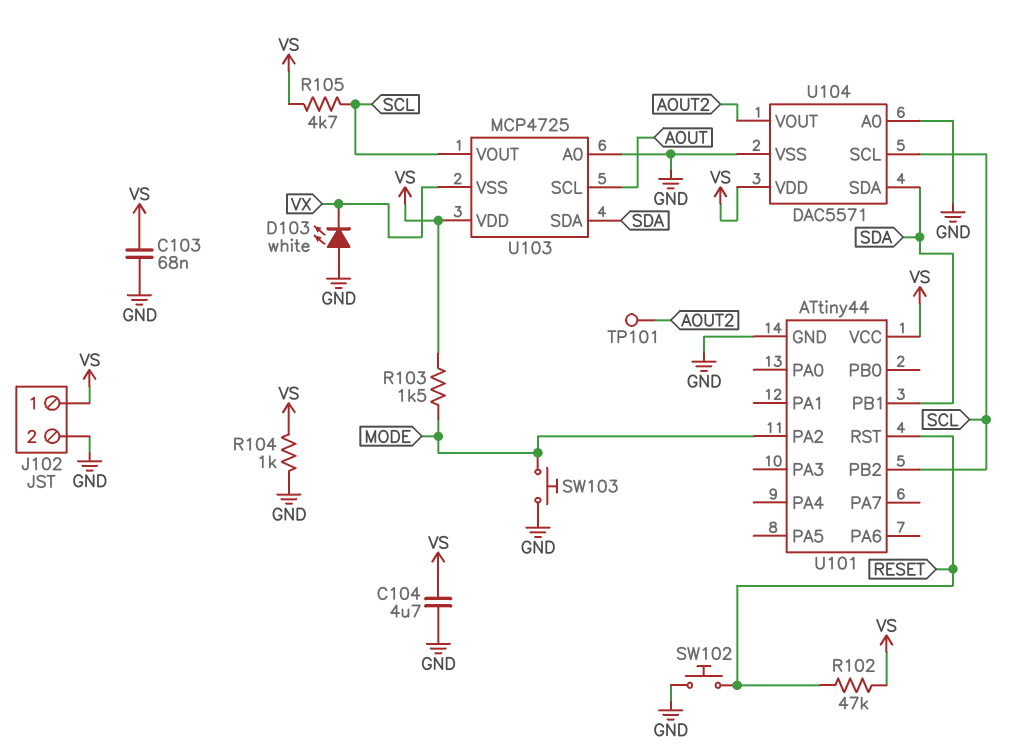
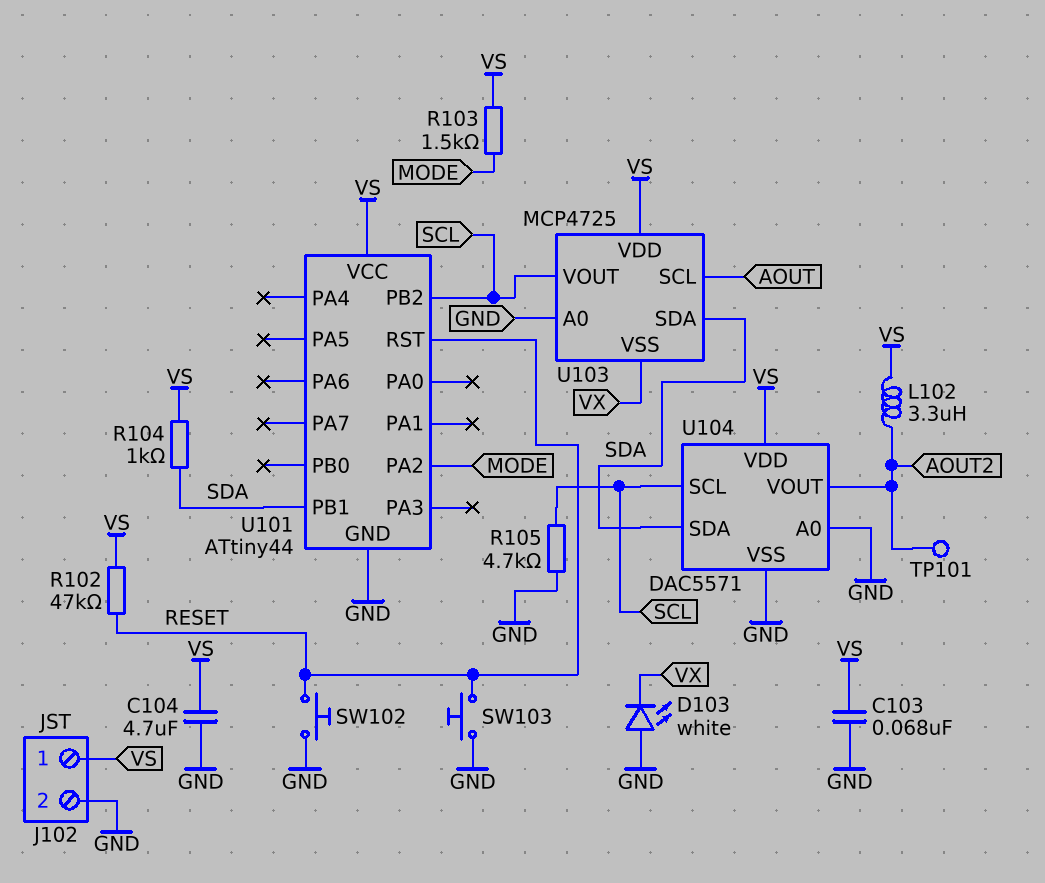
L102: none -> 3.3uH (AOUT2, VS)
R104: 1k (GND, VS) -> 1k (SDA, VS)
R105: 4.7k (SCL, VS) -> 4.7k (GND, SCL)
SW103: button (GND, MODE) -> button (GND, RESET)

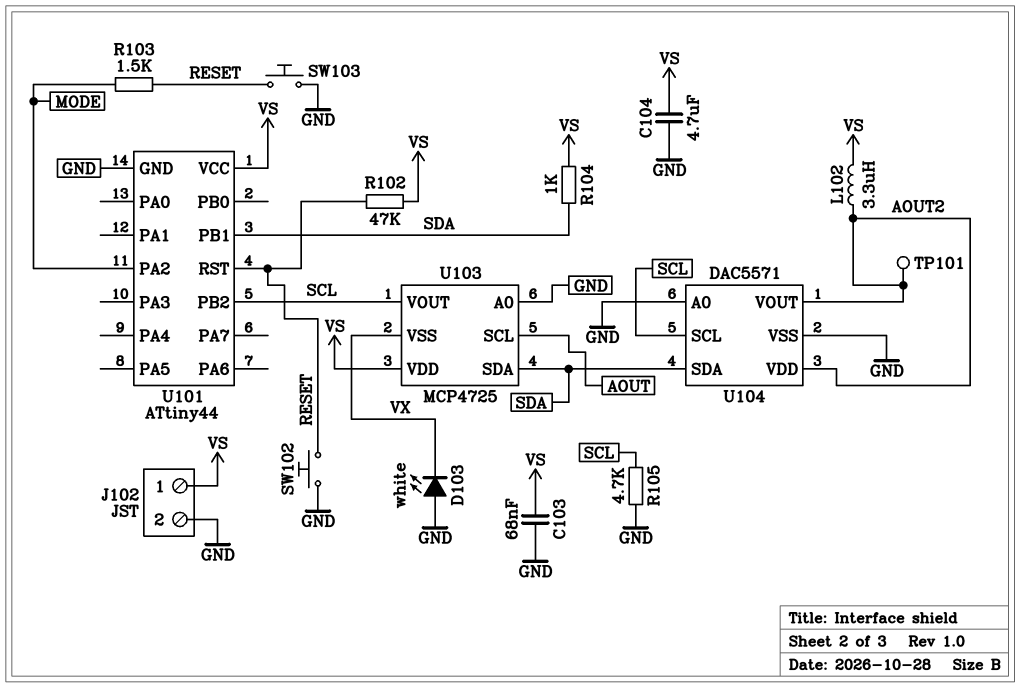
R103: 1.5k (MODE, VS) -> 1.5k (MODE, RESET)
U104 pin VDD: VS -> AOUT2

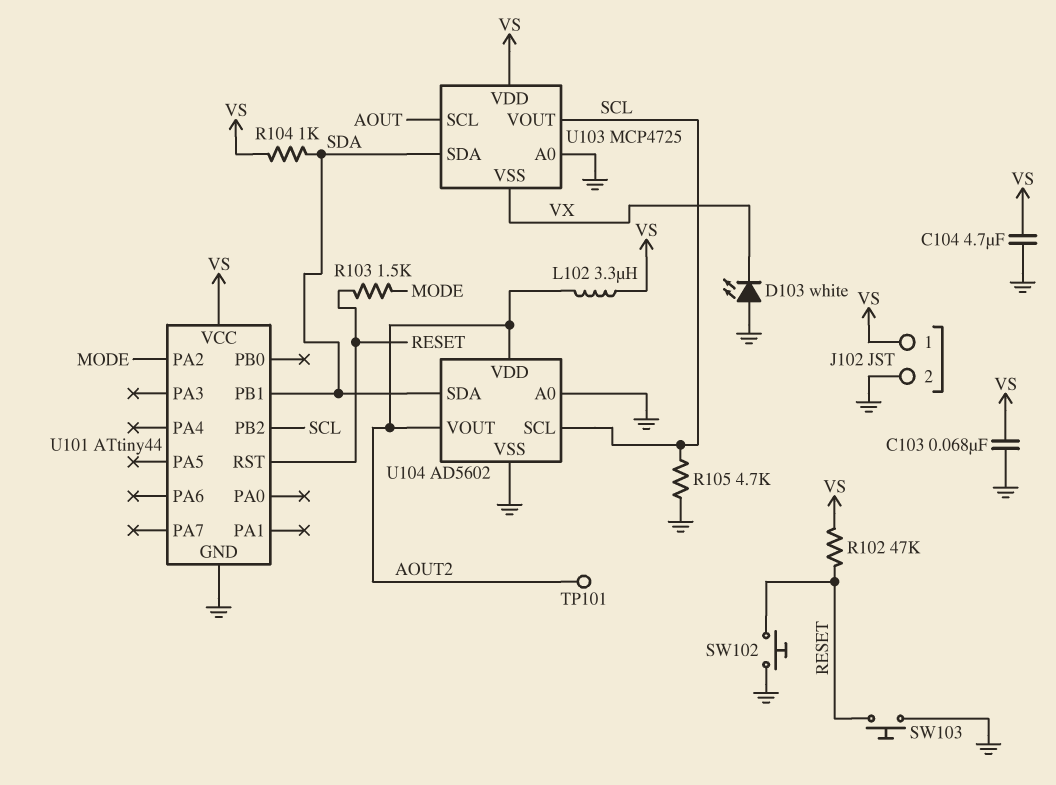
U104: DAC5571 -> AD5602

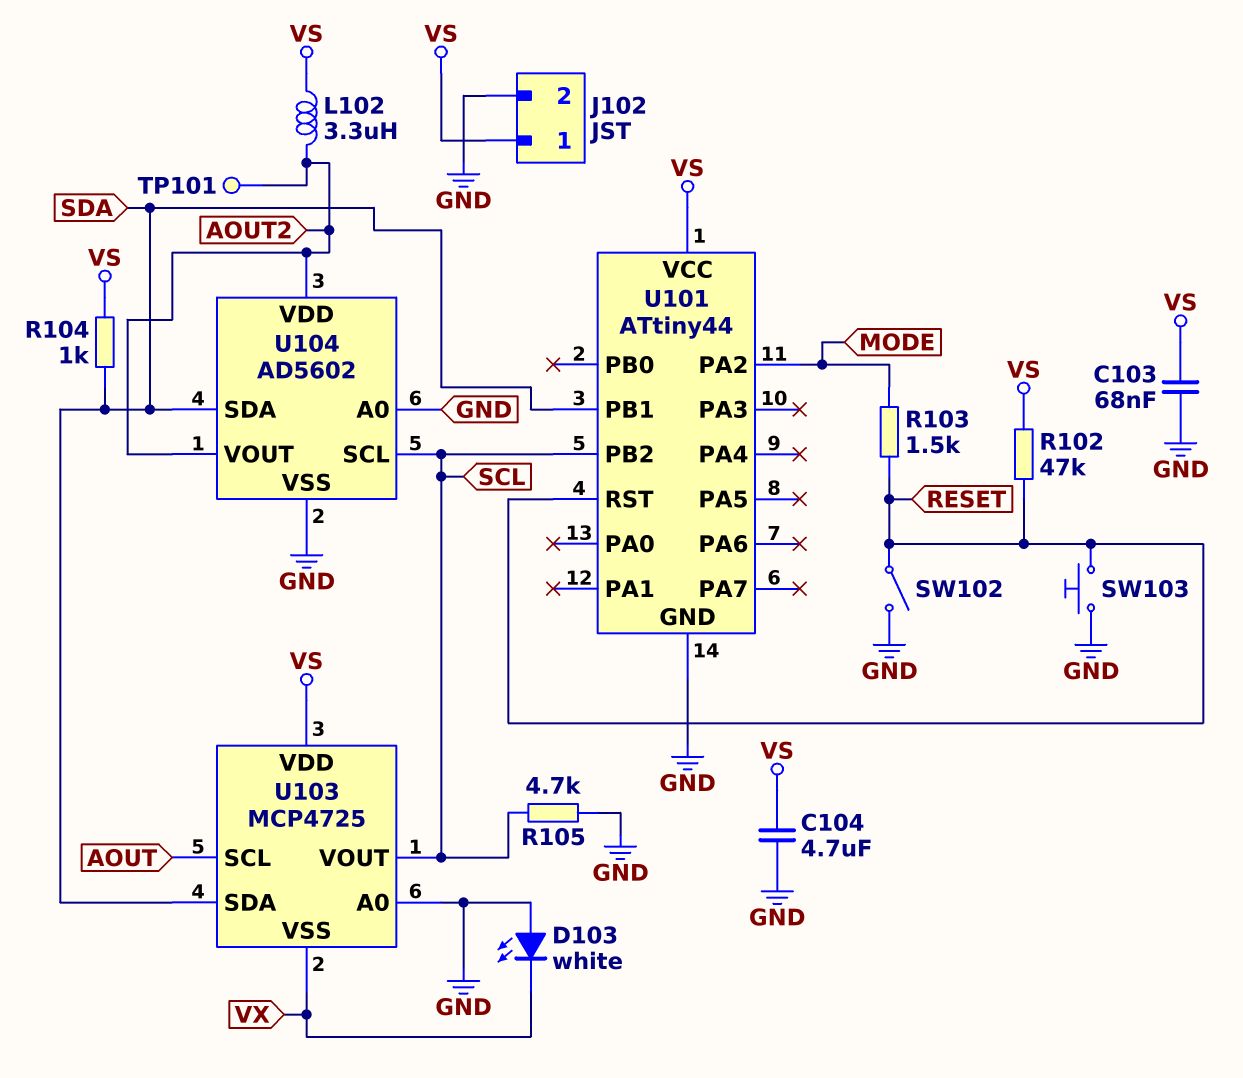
SW102: button (GND, RESET) -> switch (GND, RESET)

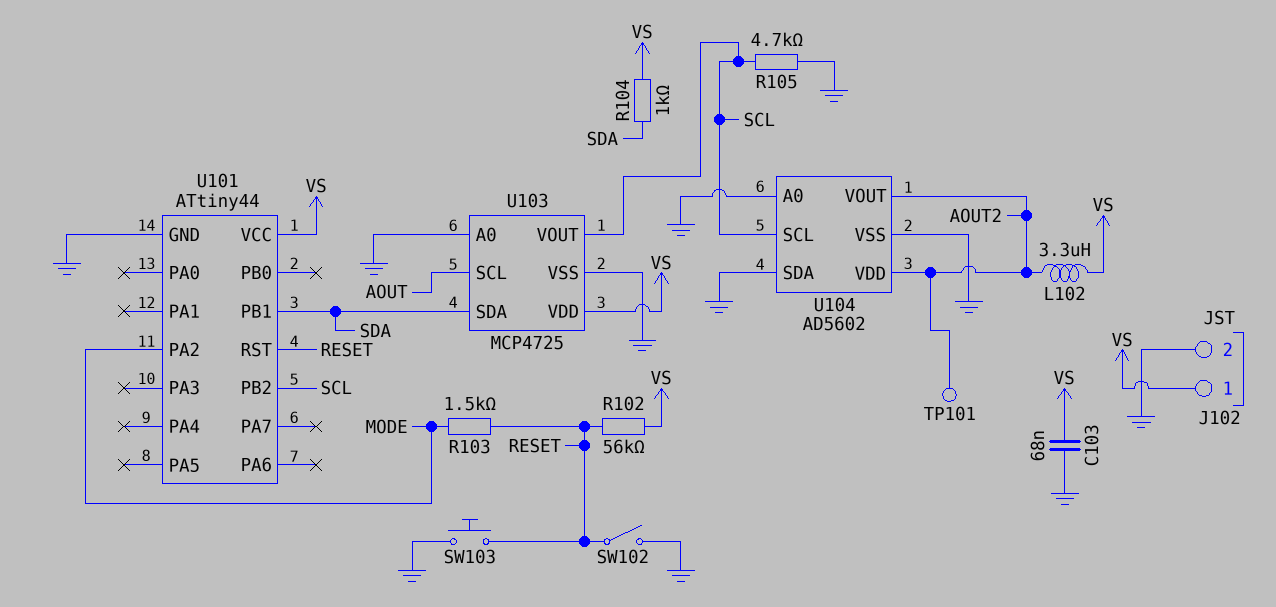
C104: 4.7uF (GND, VS) -> none
D103: LED white (A GND, K VX) -> none
R102: 47k (RESET, VS) -> 56k (RESET, VS)
U103 pin VSS: VX -> GND
U104 pin SDA: SDA -> GND

